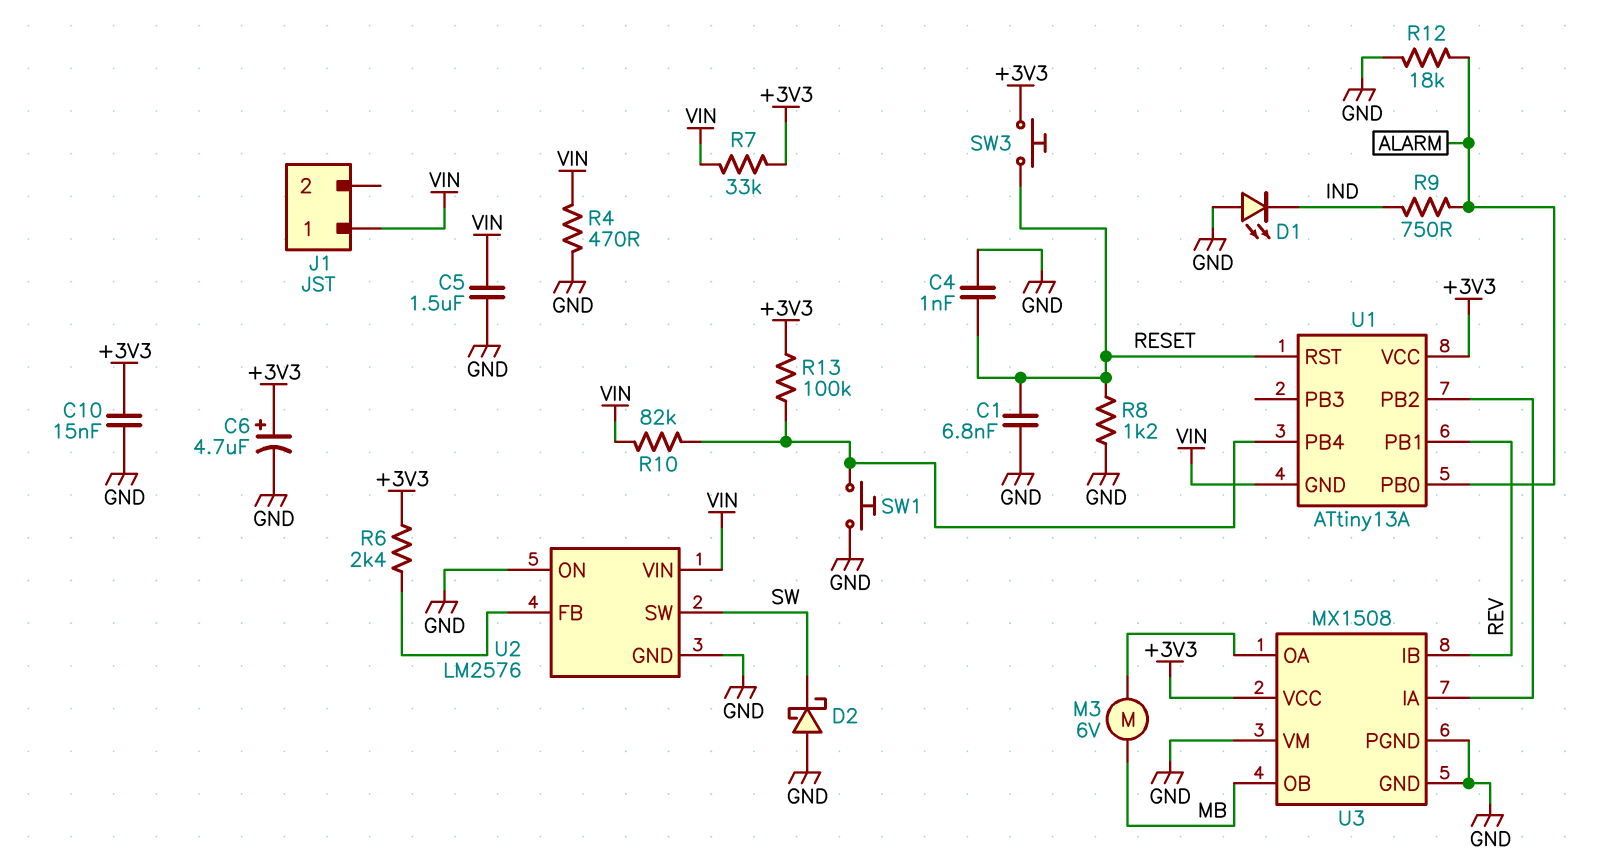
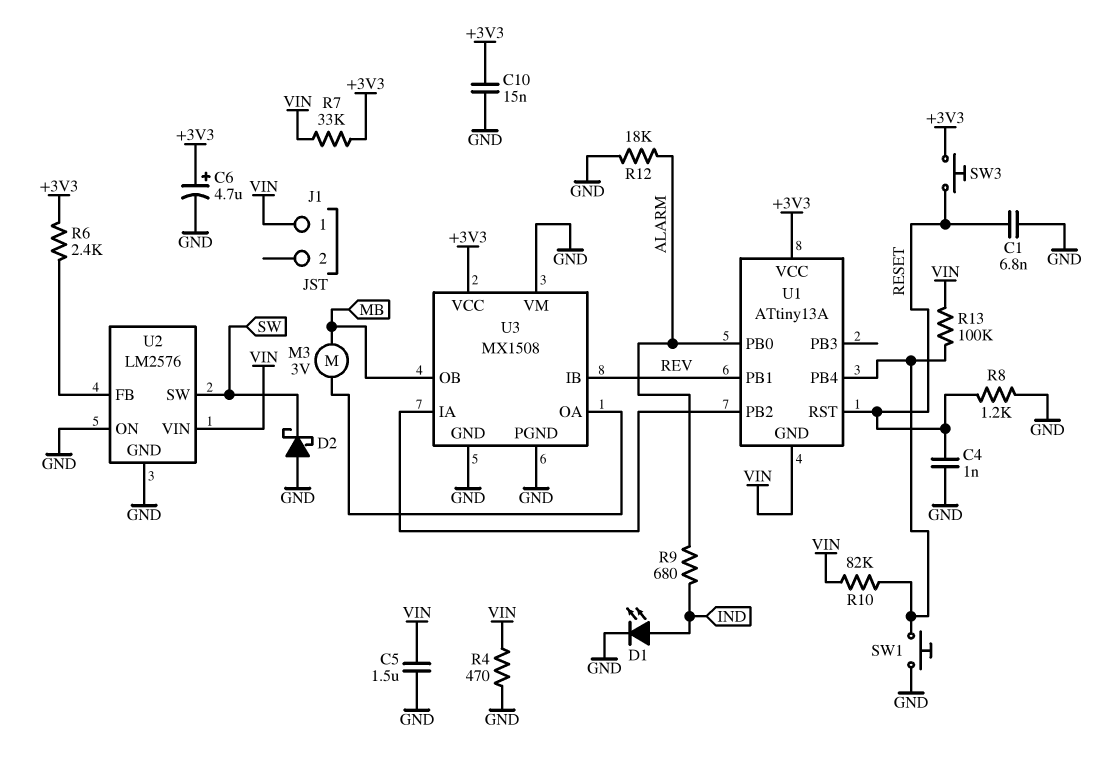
D1: LED (A GND, K IND) -> LED (A IND, K GND)
M3: motor 6V (MB, U3/OA) -> motor 3V (MB, U3/OA)
R9: 750 (ALARM, IND) -> 680 (ALARM, IND)
R13: 100k (+3V3, U1/PB4) -> 100k (U1/PB4, VIN)

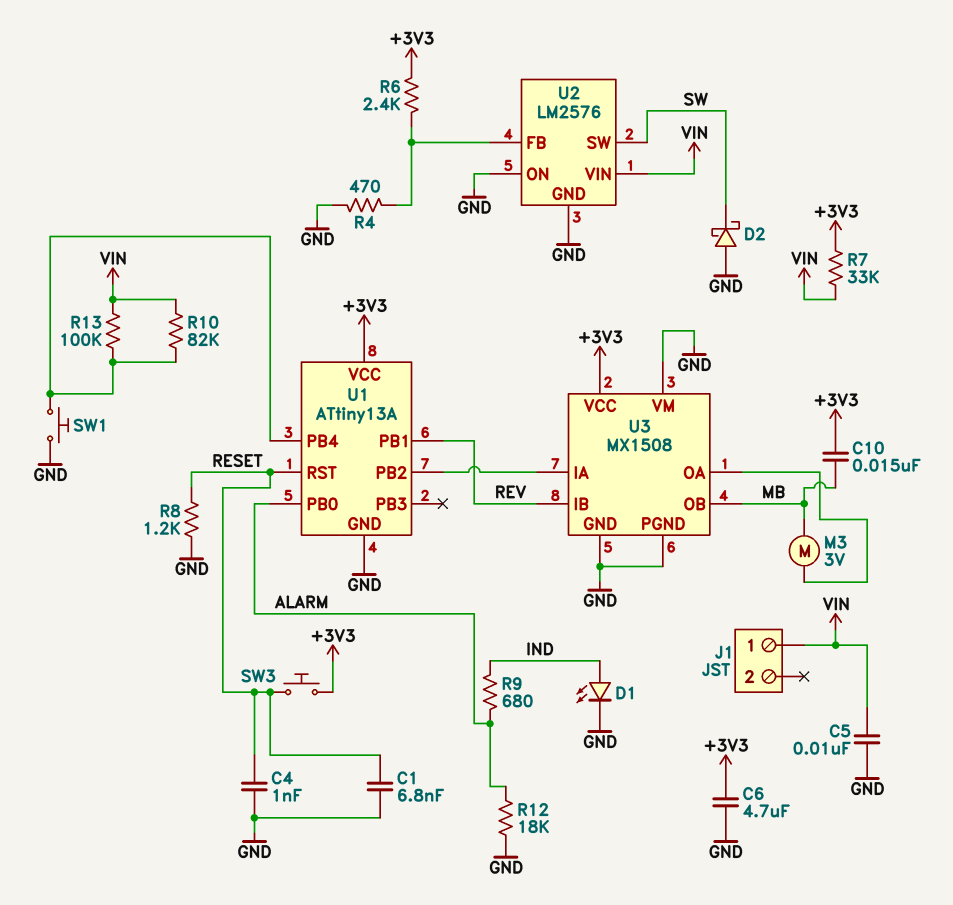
C5: 1.5uF (GND, VIN) -> 10nF (GND, VIN)
C6: 4.7uF (plus +3V3, minus GND) -> 4.7uF (+3V3, GND)
C10: 15nF (+3V3, GND) -> 15nF (+3V3, MB)
R4: 470 (GND, VIN) -> 470 (GND, U2/FB)
U1 pin GND: VIN -> GND

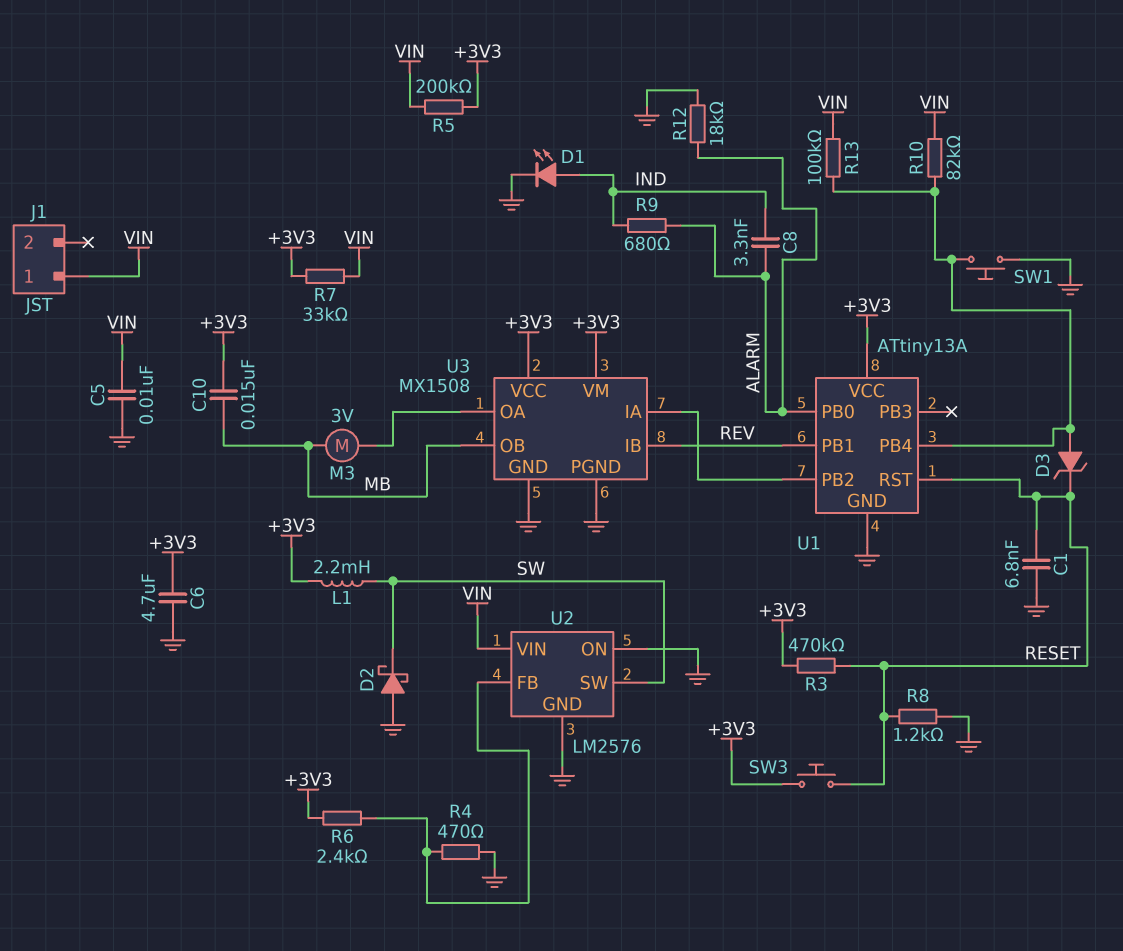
C4: 1nF (GND, RESET) -> none
C8: none -> 3.3nF (ALARM, IND)
D3: none -> zener (A U1/PB4, K RESET)
L1: none -> 2.2mH (+3V3, SW)
R3: none -> 470k (+3V3, RESET)
R5: none -> 200k (+3V3, VIN)
U3 pin VM: GND -> +3V3

